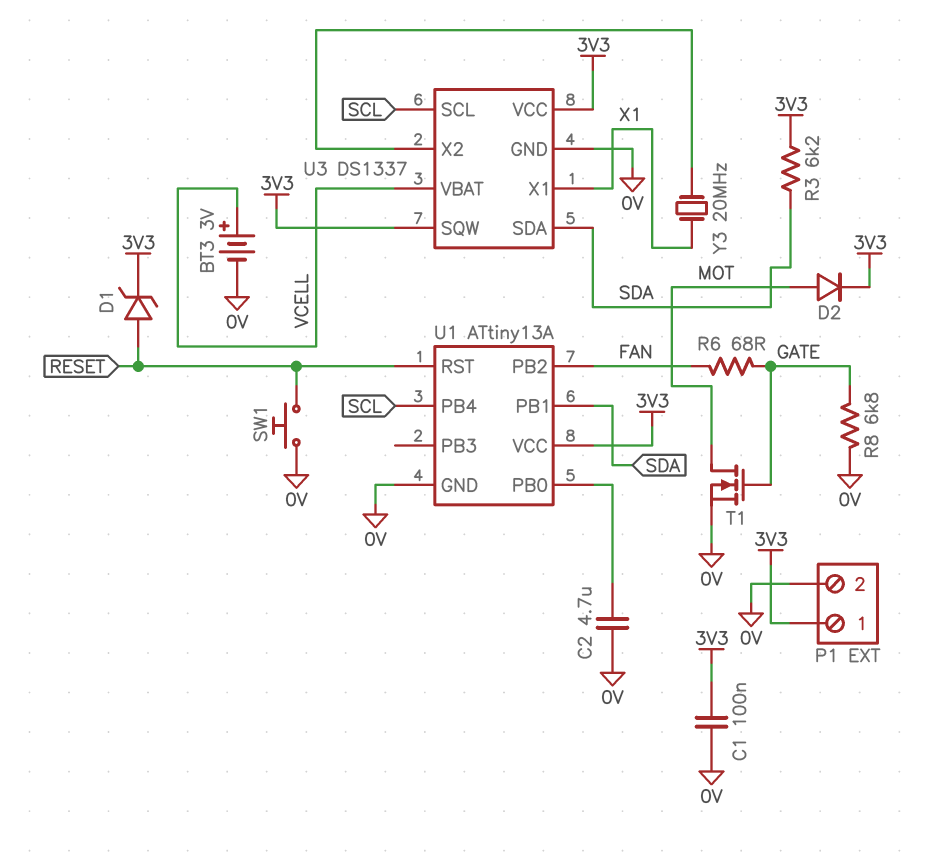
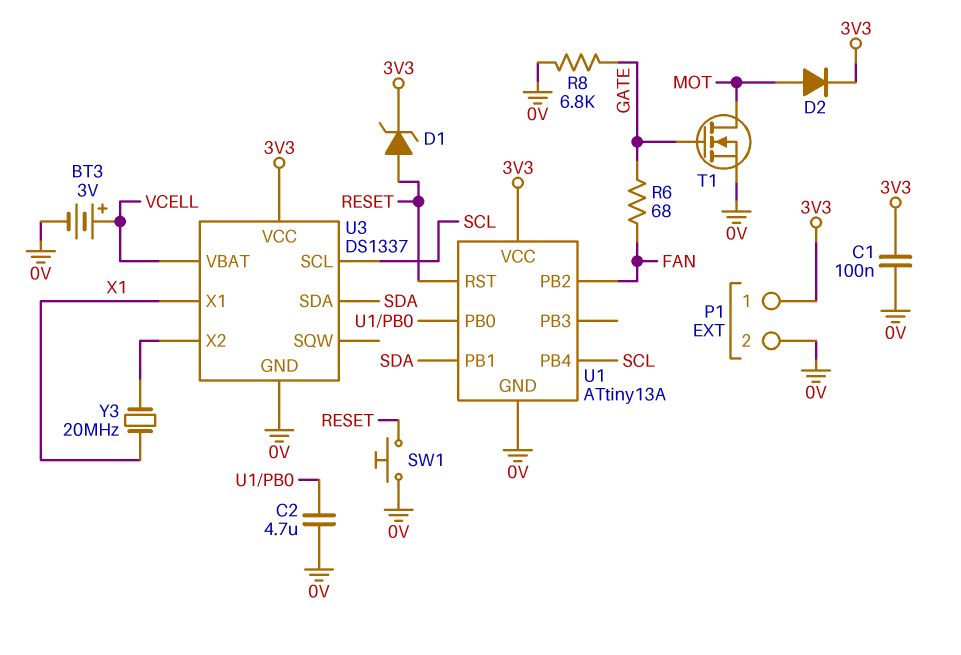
R3: 6.2k (3V3, SDA) -> none
U3 pin SQW: 3V3 -> none

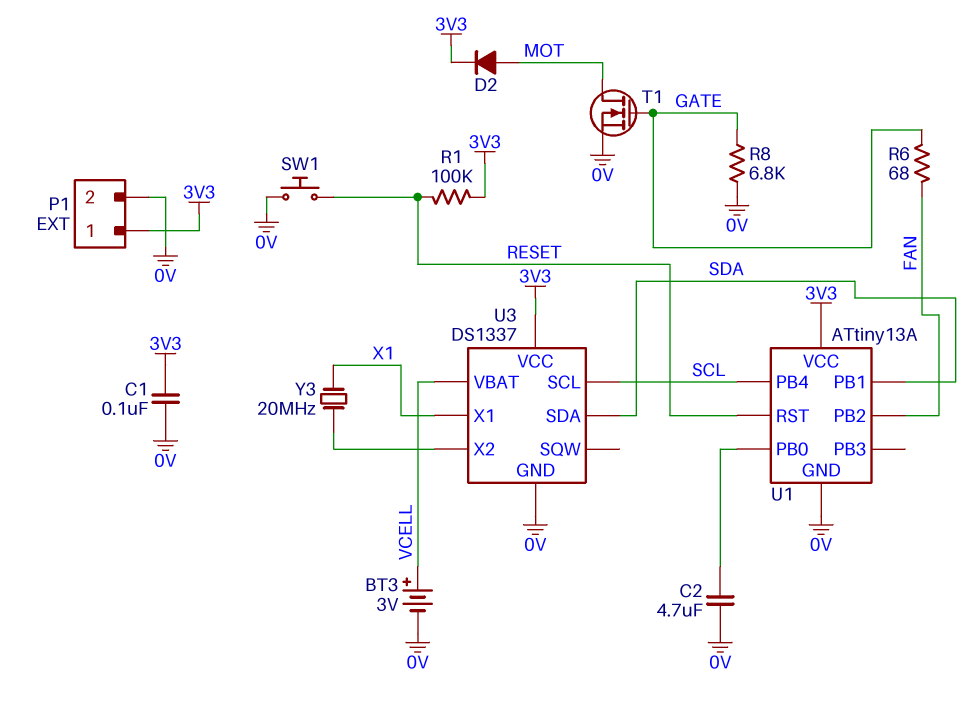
D1: zener (A RESET, K 3V3) -> none
R1: none -> 100k (3V3, RESET)

